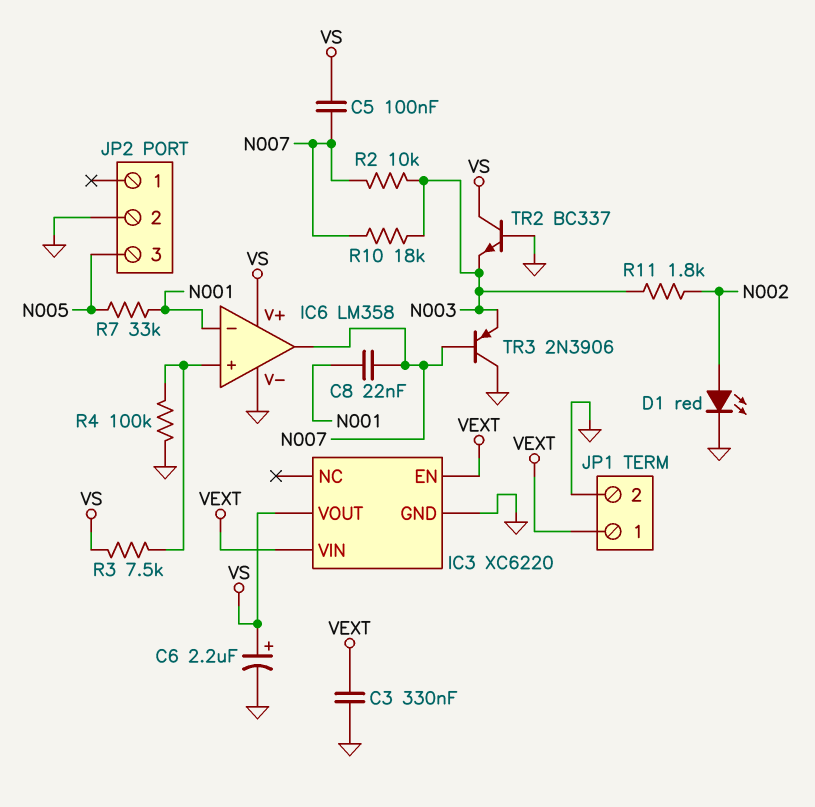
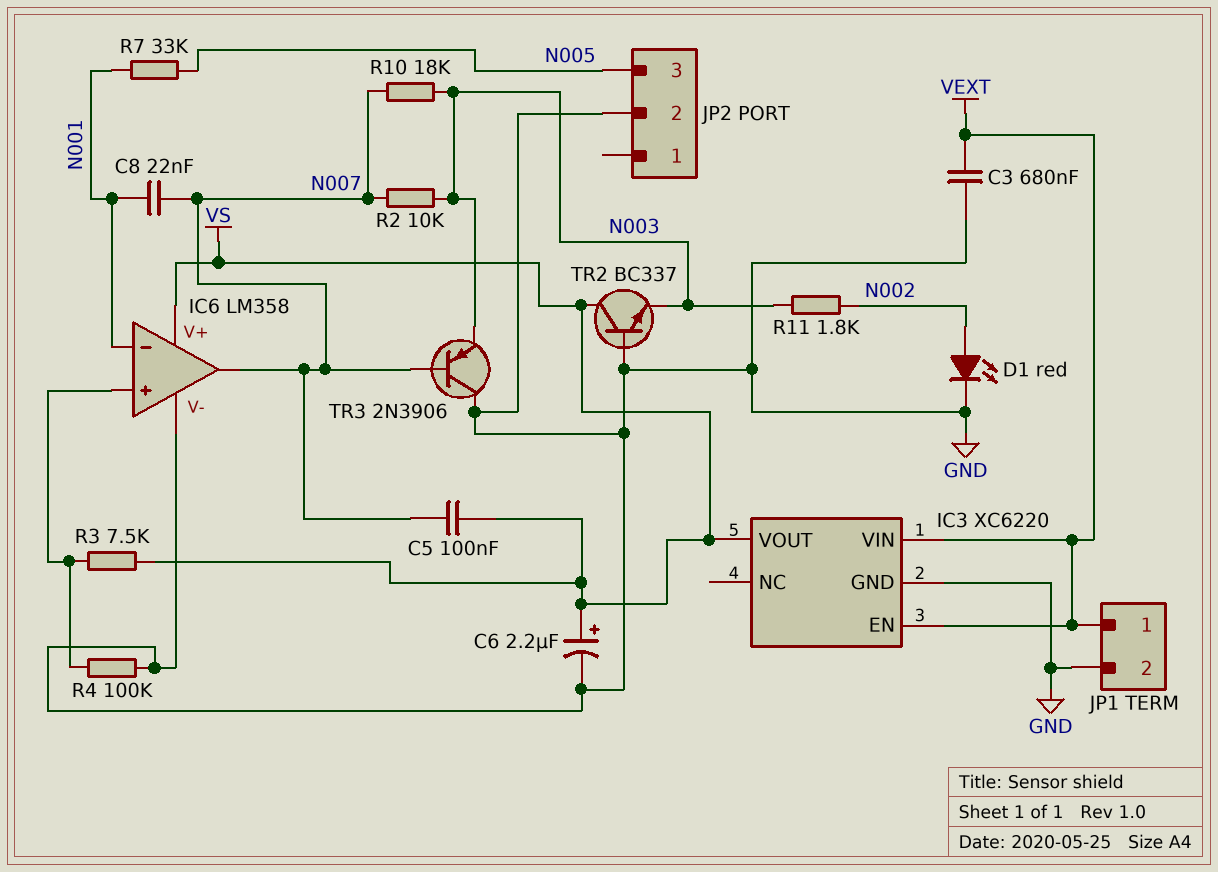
C3: 330nF (GND, VEXT) -> 680nF (GND, VEXT)

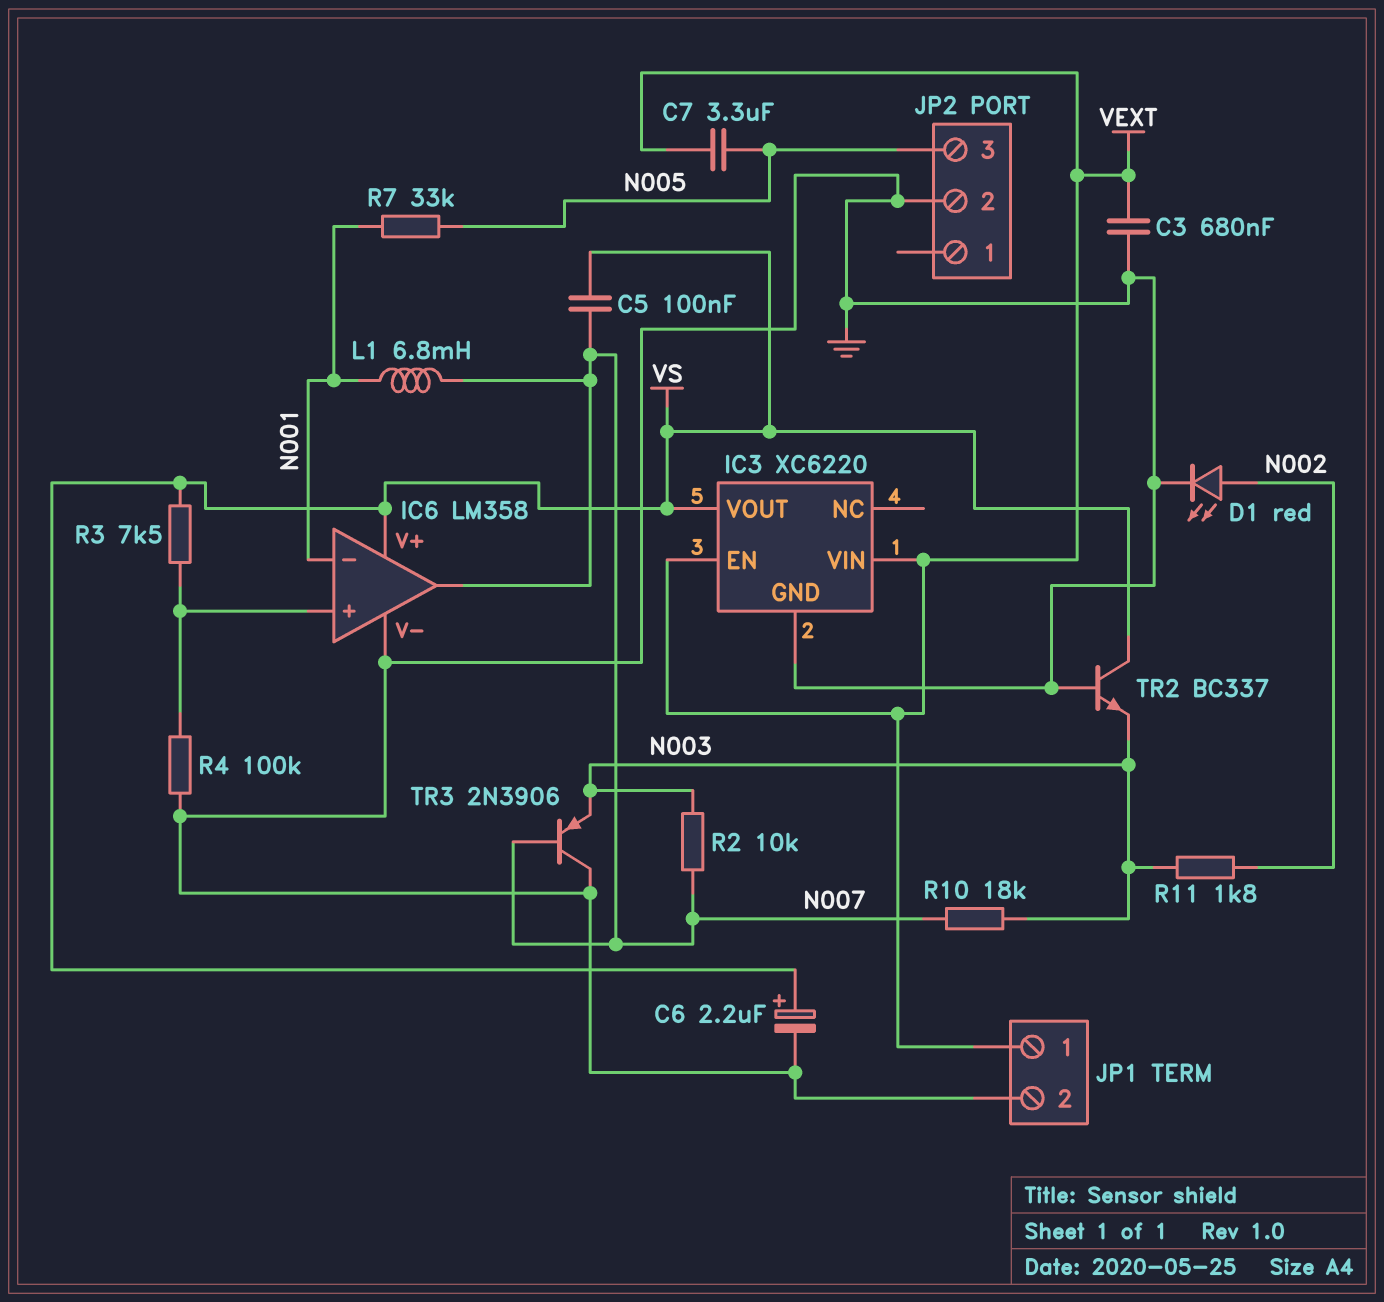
C7: none -> 3.3uF (N005, VEXT)
C8: 22nF (N001, N007) -> none
L1: none -> 6.8mH (N001, N007)

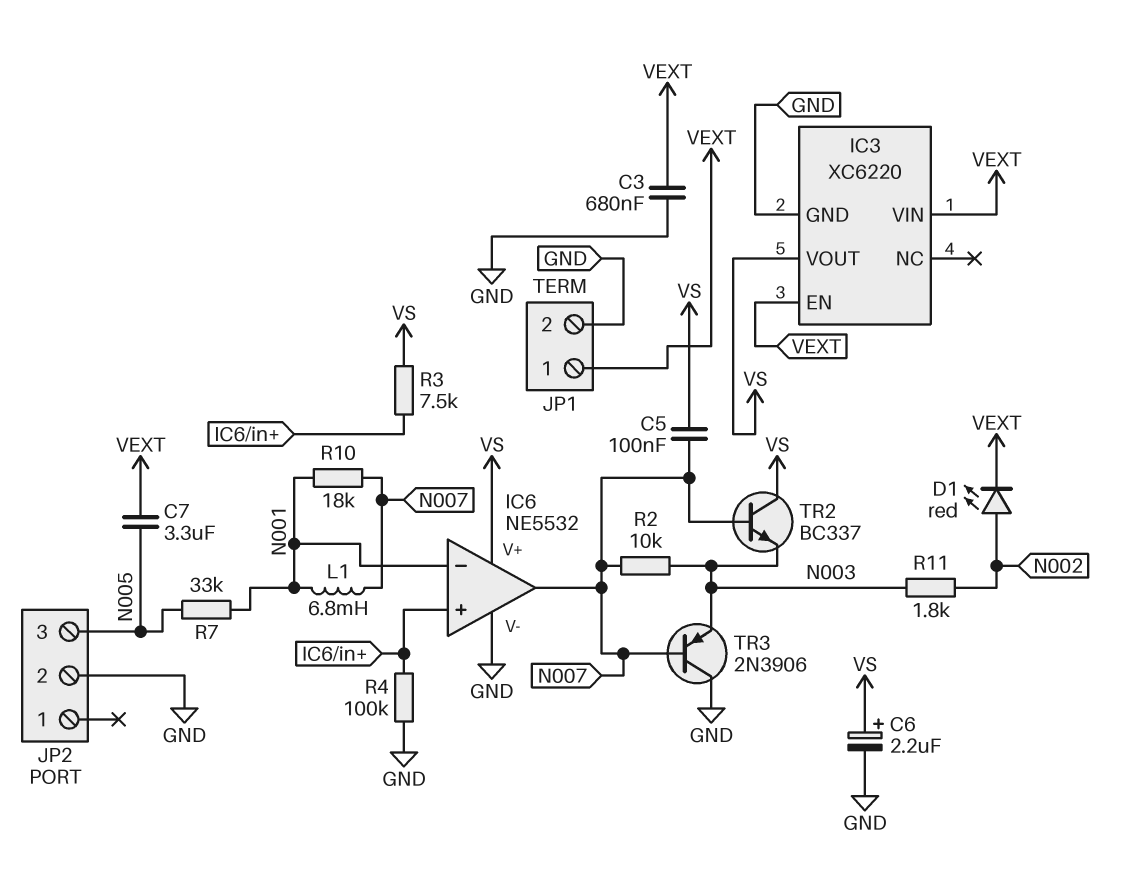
D1: LED red (A N002, K GND) -> LED red (A N002, K VEXT)
IC6: LM358 -> NE5532
R10: 18k (N003, N007) -> 18k (N001, N007)
TR2: NPN BC337 (B GND, C VS, E N003) -> NPN BC337 (B N007, C VS, E N003)

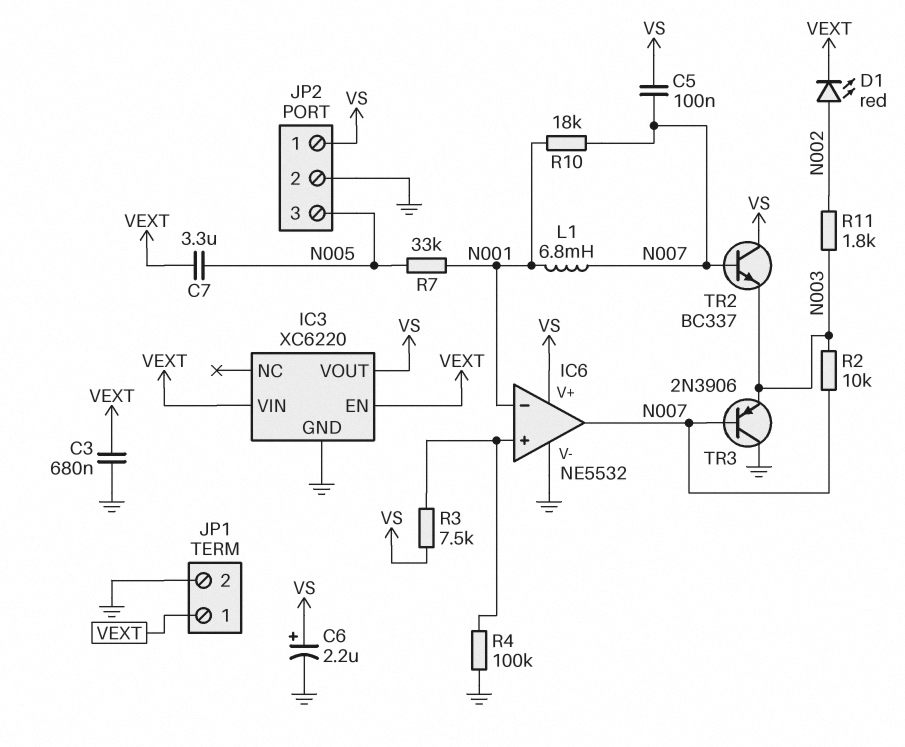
JP2 pin 1: none -> VS

